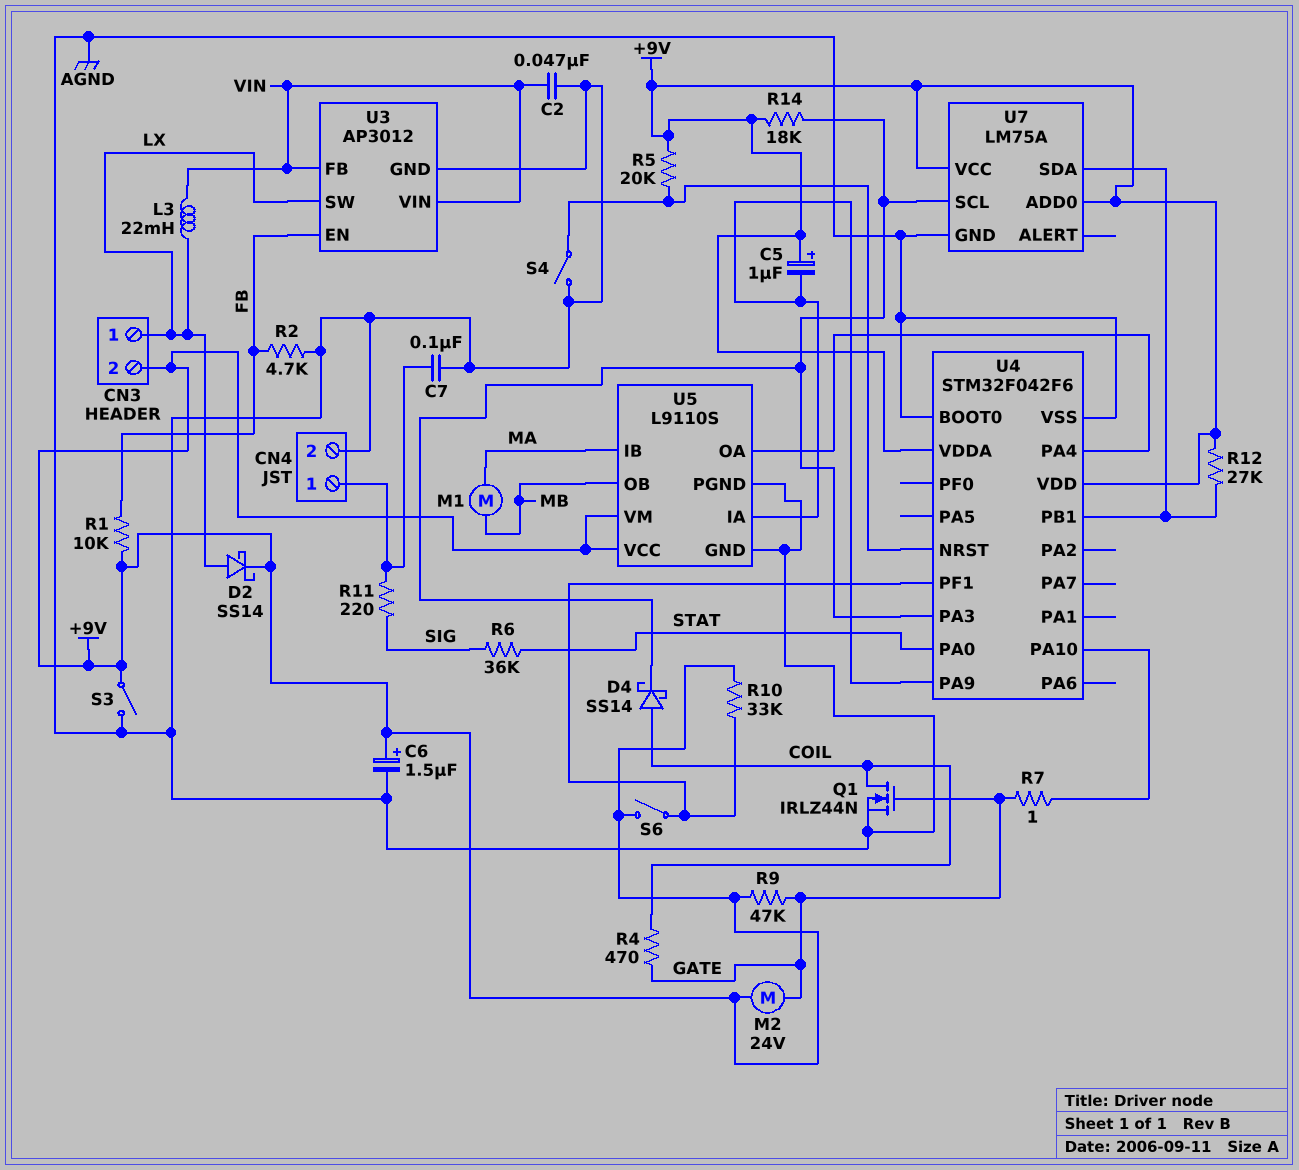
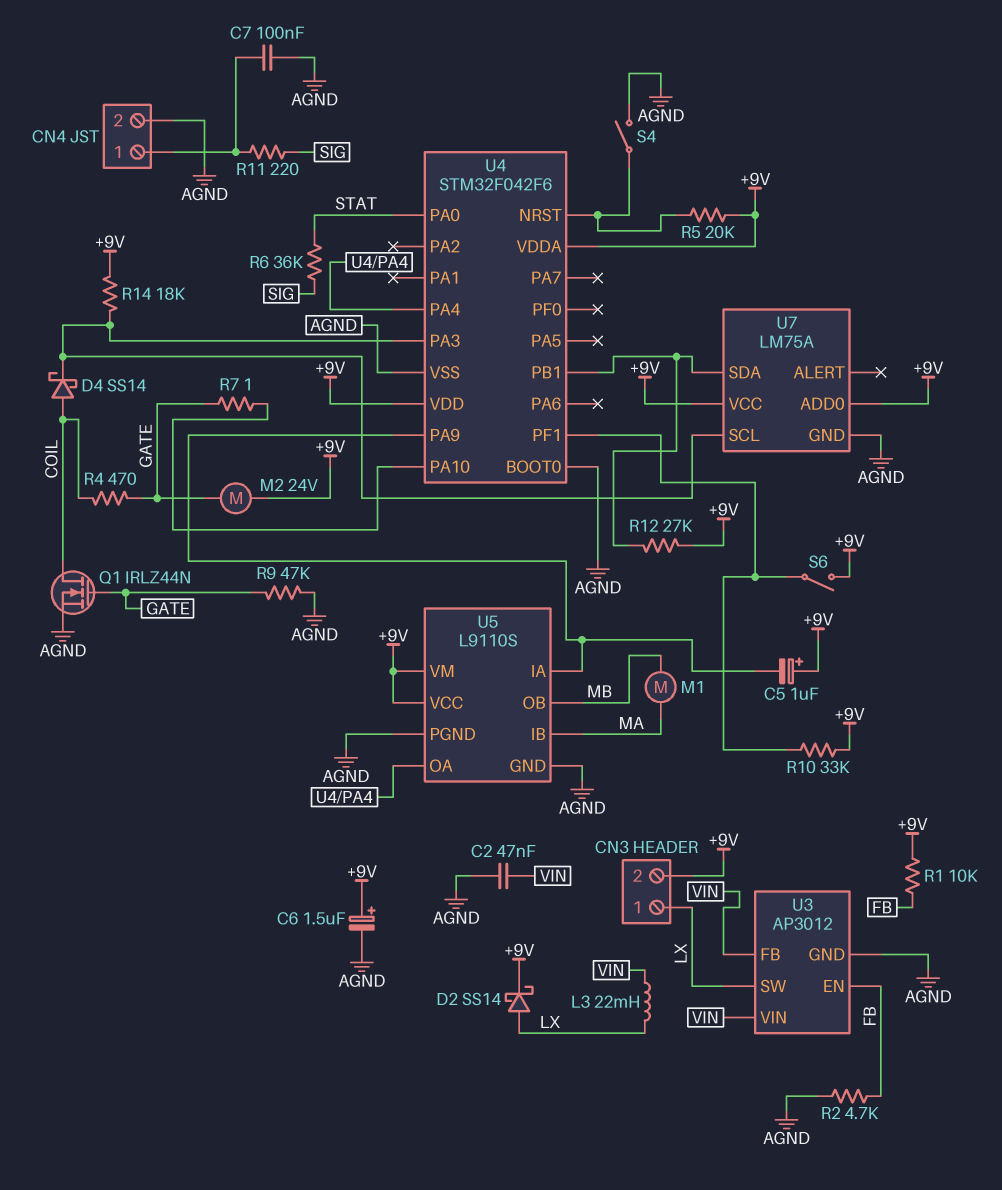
R9: 47k (+9V, GATE) -> 47k (AGND, GATE)
S3: switch (+9V, AGND) -> none

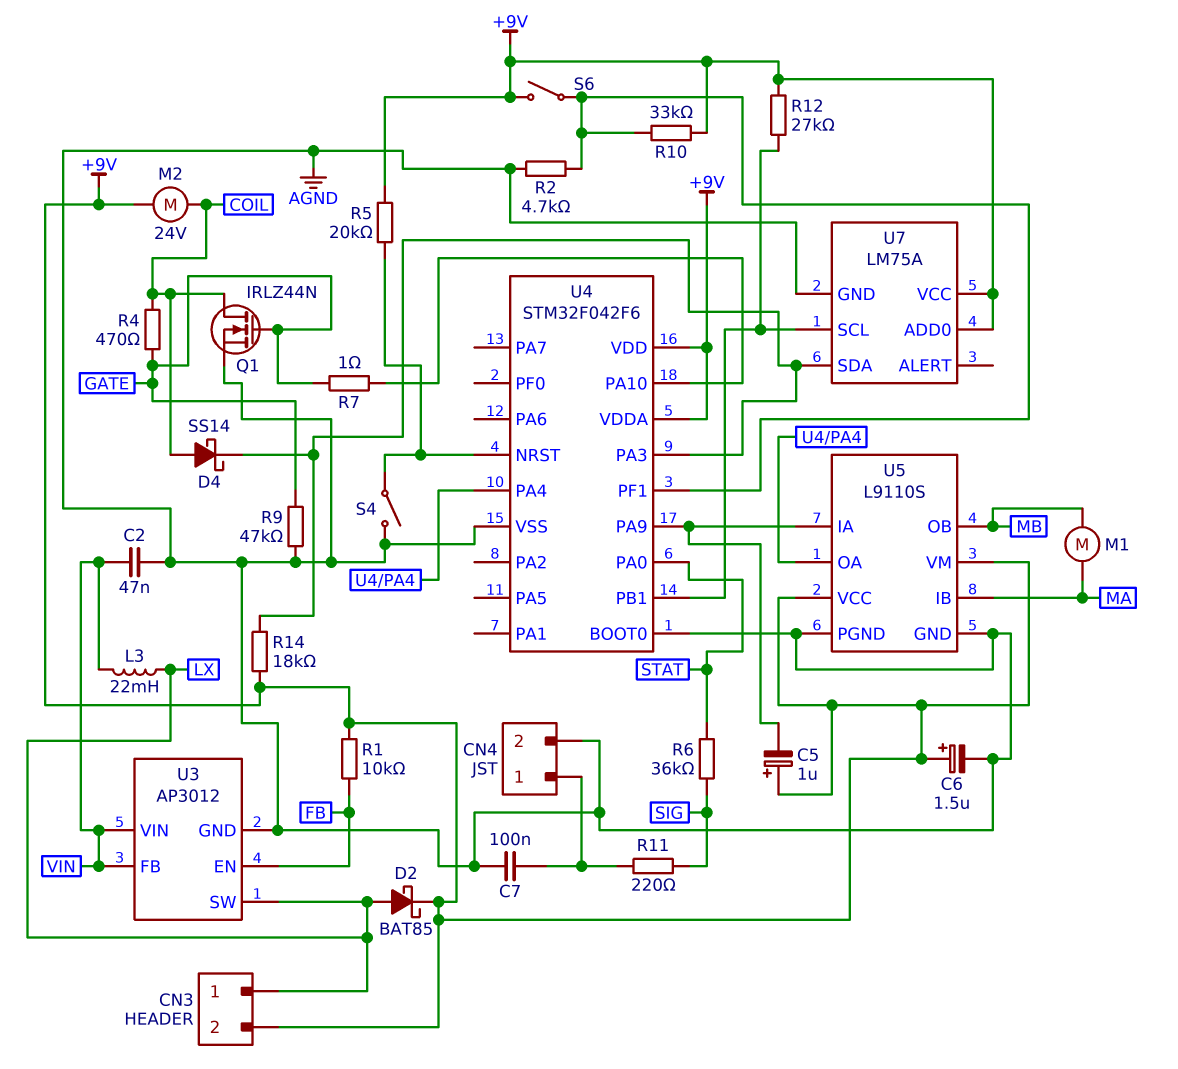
D2: schottky SS14 (A LX, K +9V) -> schottky BAT85 (A LX, K +9V)
M2: motor 24V (+9V, GATE) -> motor 24V (+9V, COIL)
R2: 4.7k (AGND, FB) -> 4.7k (AGND, U4/PF1)
U7 pin SCL: U4/PA3 -> U4/PB1
U7 pin SDA: U4/PB1 -> U4/PA3

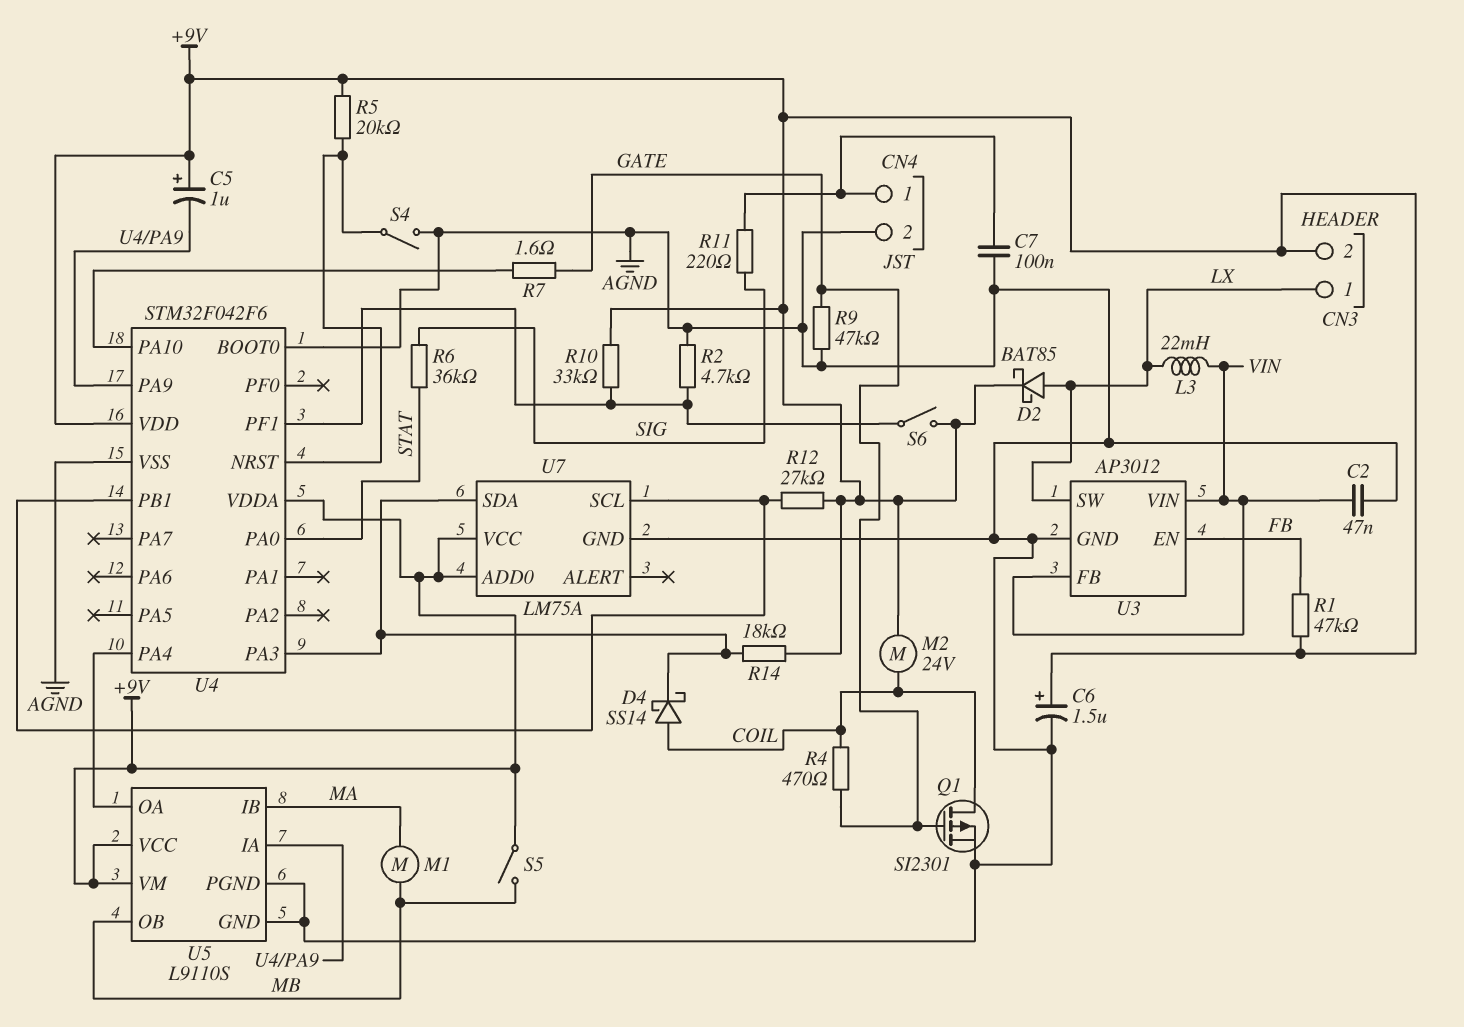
Q1: NMOS IRLZ44N (G GATE, D COIL, S AGND) -> PMOS SI2301 (G GATE, D COIL, S AGND)
R1: 10k (+9V, FB) -> 47k (+9V, FB)
R7: 1 (GATE, U4/PA10) -> 1.6 (GATE, U4/PA10)
S5: none -> switch (+9V, MB)

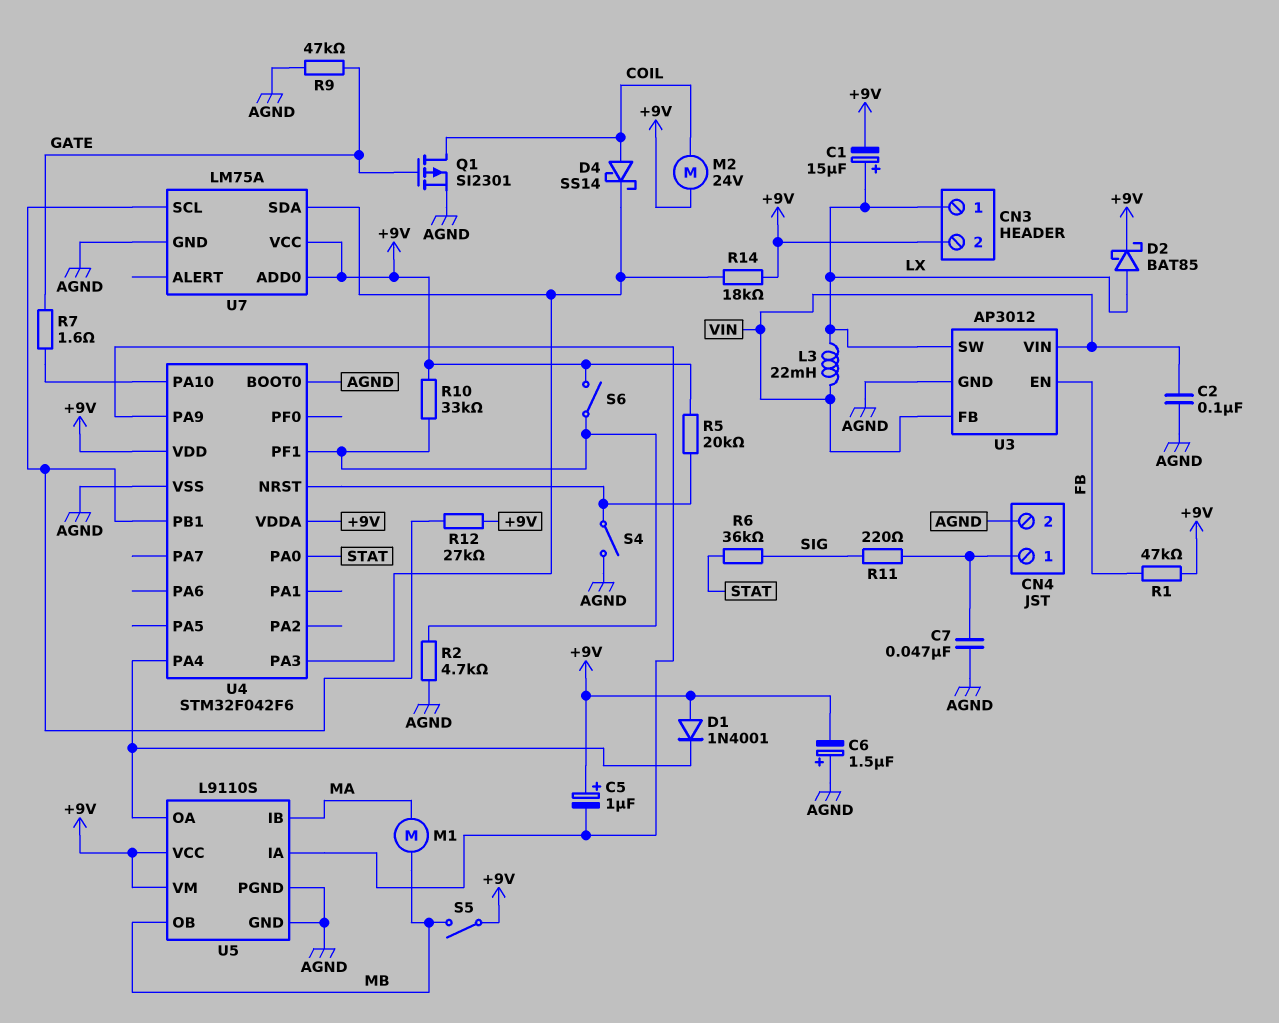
C1: none -> 15uF (plus LX, minus +9V)
C2: 47nF (AGND, VIN) -> 100nF (AGND, VIN)
C6: 1.5uF (plus +9V, minus AGND) -> 1.5uF (plus AGND, minus +9V)
C7: 100nF (AGND, CN4/1) -> 47nF (AGND, CN4/1)
D1: none -> diode 1N4001 (A +9V, K U4/PA4)
R4: 470 (COIL, GATE) -> none

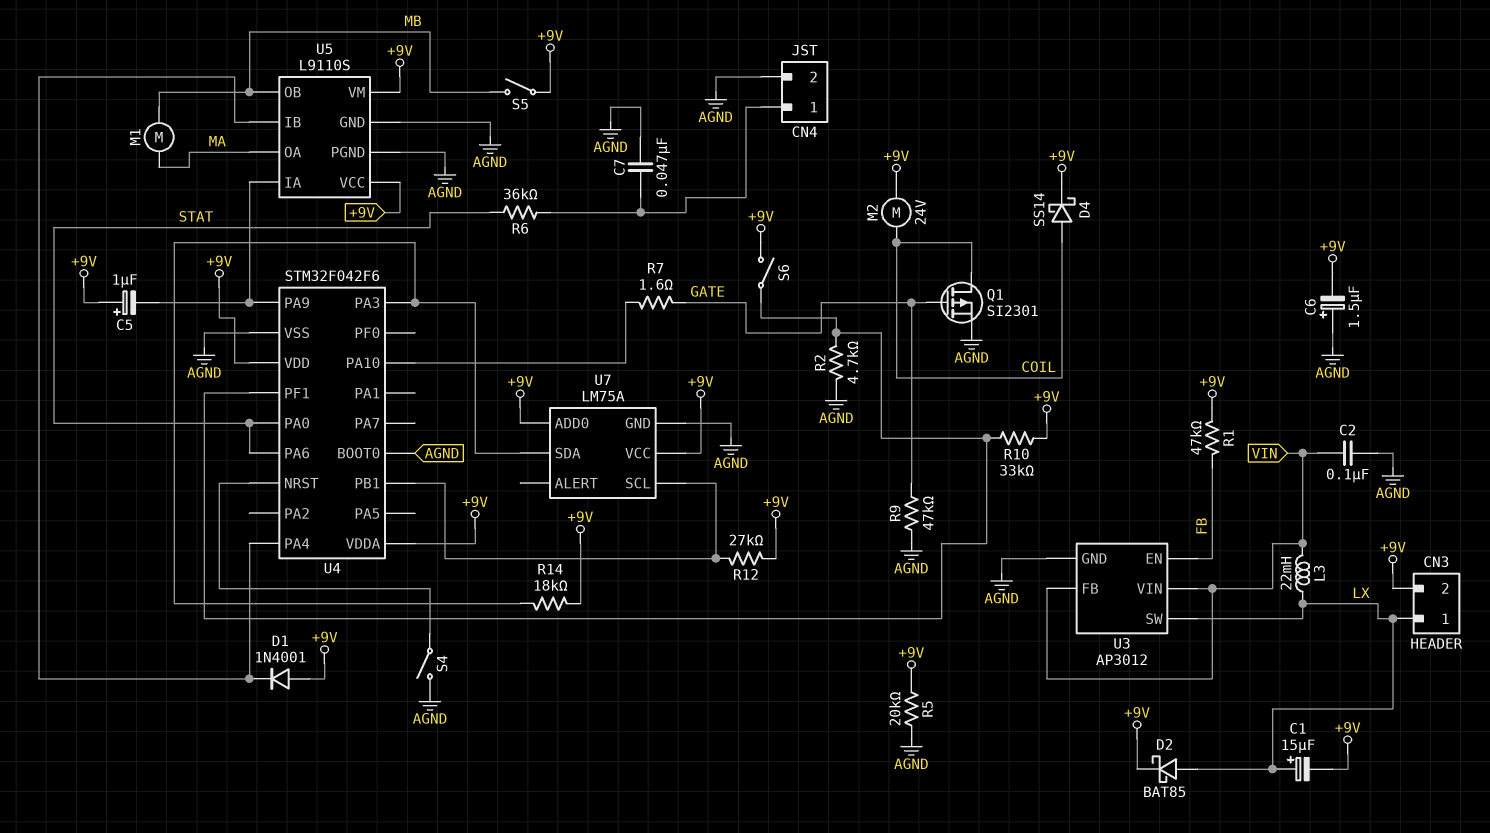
D4: schottky SS14 (A COIL, K U4/PA3) -> schottky SS14 (A COIL, K +9V)
R5: 20k (+9V, U4/NRST) -> 20k (+9V, AGND)
R6: 36k (SIG, STAT) -> 36k (CN4/1, STAT)
R11: 220 (CN4/1, SIG) -> none
U4 pin PA6: none -> STAT
U5 pin IB: MA -> U4/PA4
U5 pin OA: U4/PA4 -> MA

